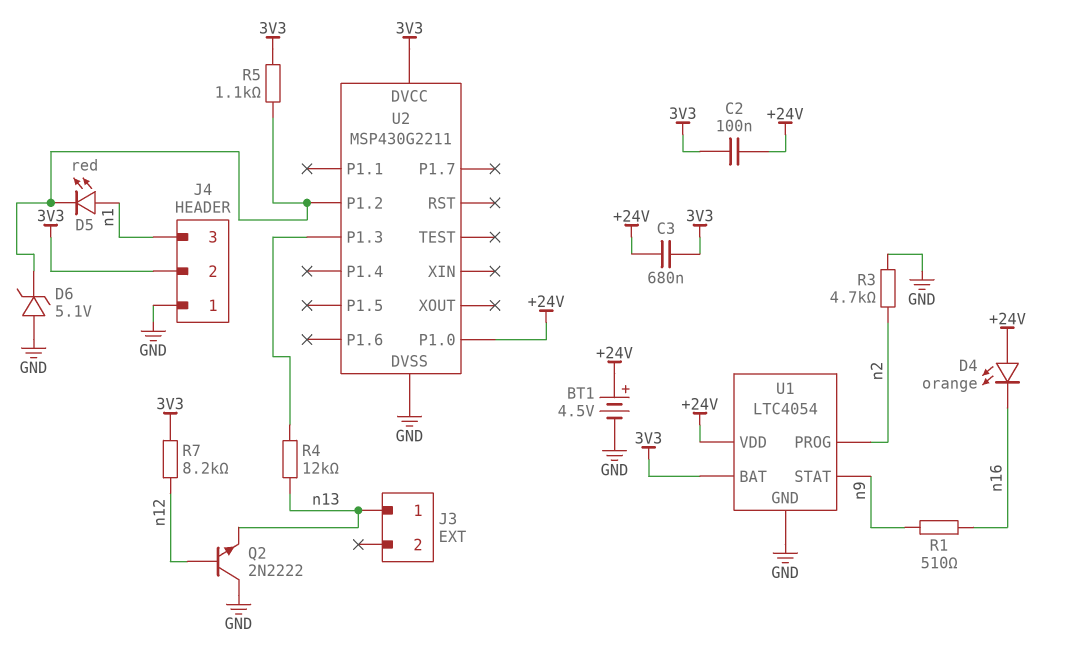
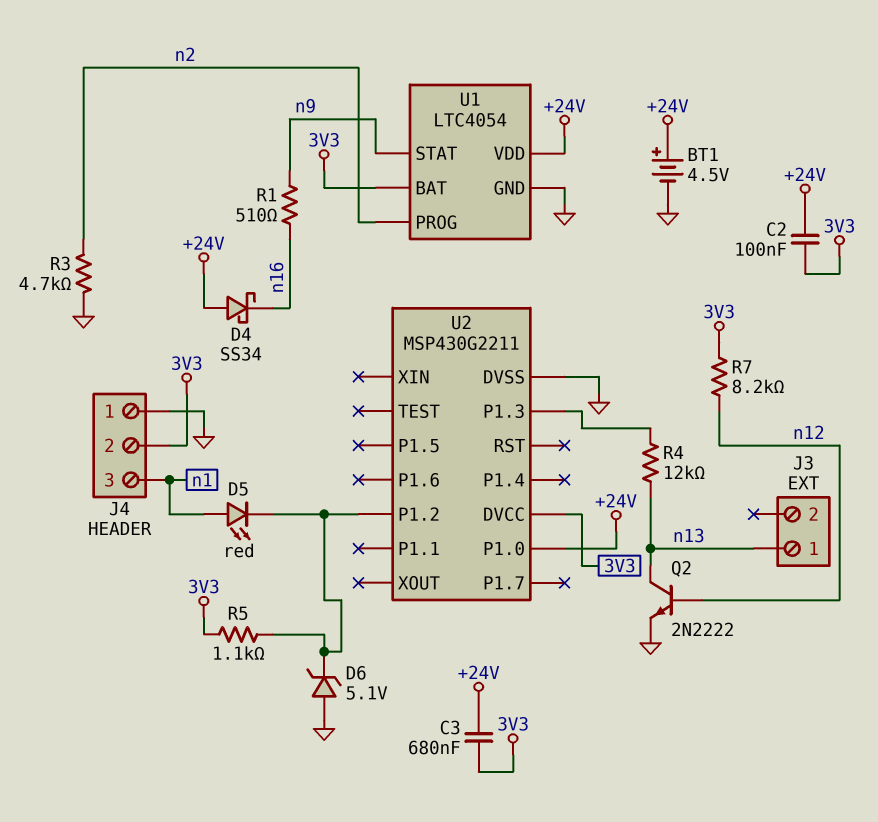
D4: LED orange (A +24V, K n16) -> schottky SS34 (A +24V, K n16)
Q2: NPN 2N2222 (B n12, C GND, E n13) -> NPN 2N2222 (B n12, C n13, E GND)

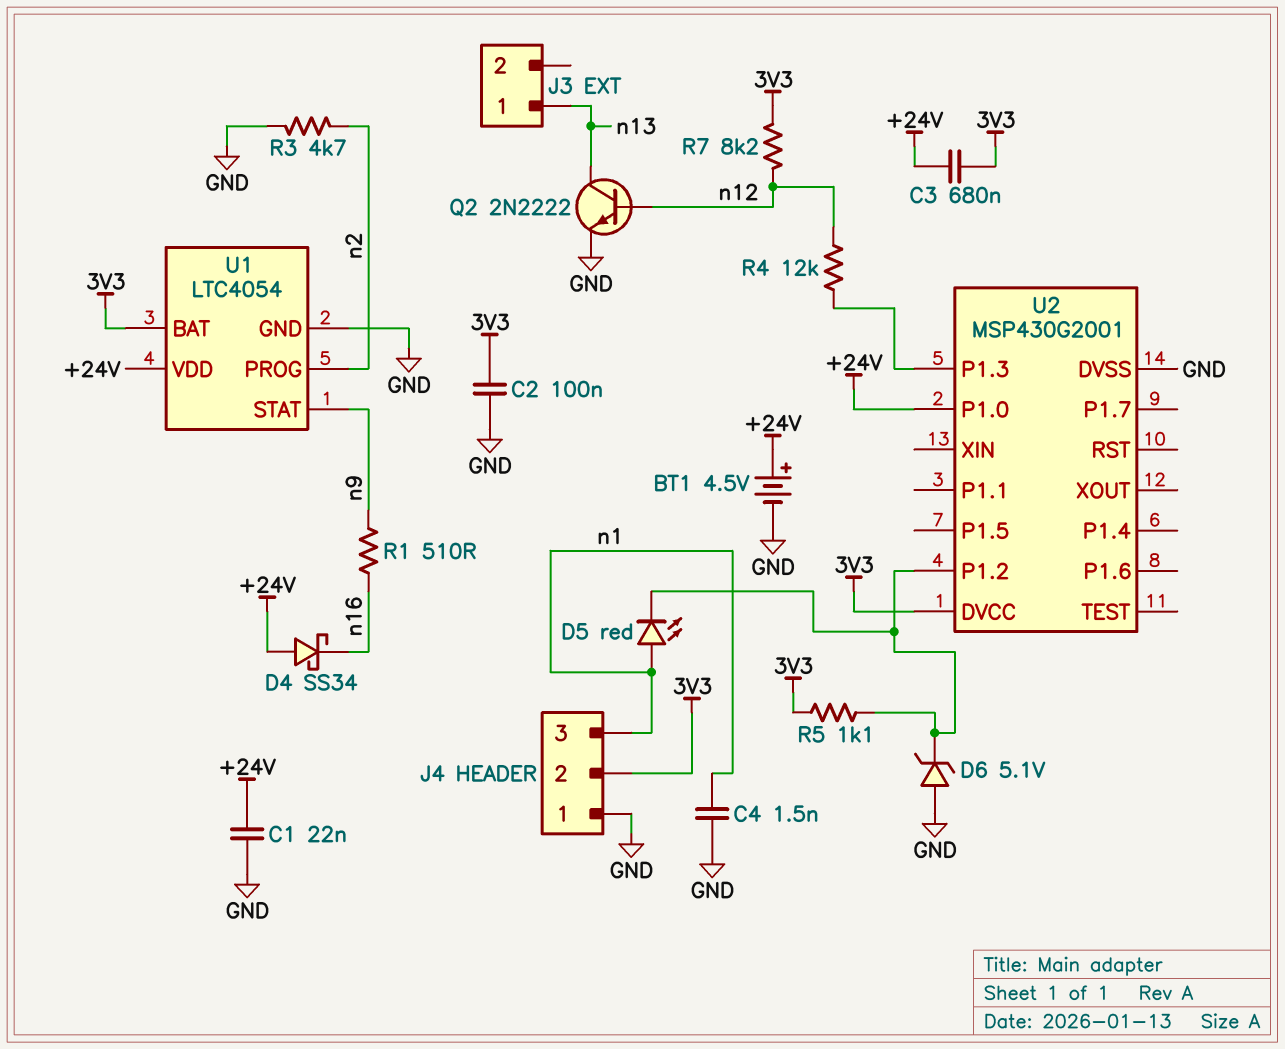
C1: none -> 22nF (+24V, GND)
C2: 100nF (+24V, 3V3) -> 100nF (3V3, GND)
C4: none -> 1.5nF (GND, n1)
R4: 12k (U2/P1.3, n13) -> 12k (U2/P1.3, n12)
U2: MSP430G2211 -> MSP430G2001

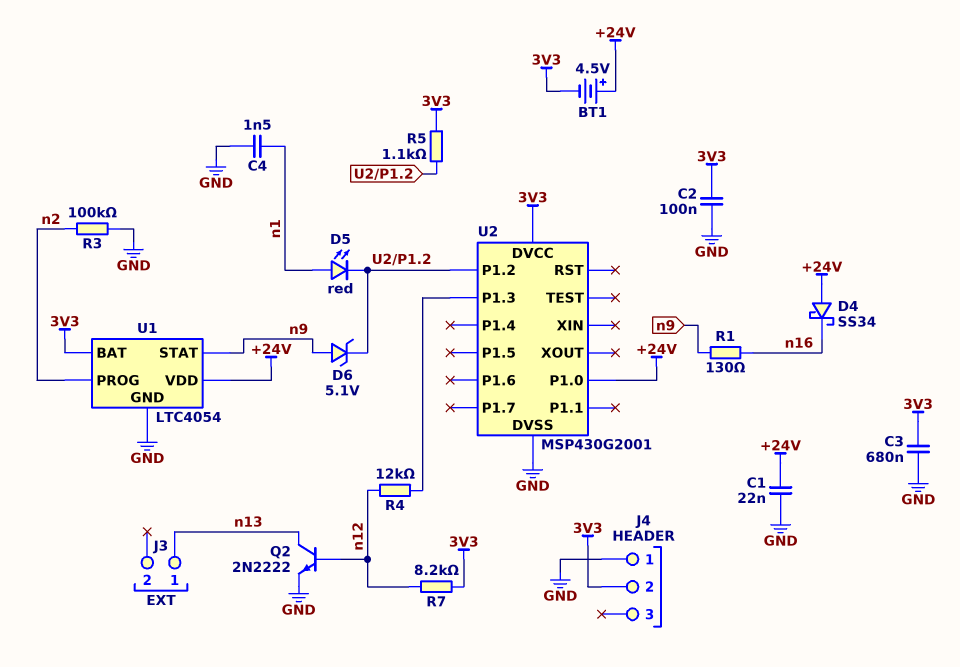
BT1: 4.5V (plus +24V, minus GND) -> 4.5V (plus +24V, minus 3V3)
C3: 680nF (+24V, 3V3) -> 680nF (3V3, GND)
D6: zener 5.1V (A GND, K U2/P1.2) -> zener 5.1V (A n9, K U2/P1.2)
J4 pin 3: n1 -> none
R1: 510 (n9, n16) -> 130 (n9, n16)
R3: 4.7k (GND, n2) -> 100k (GND, n2)

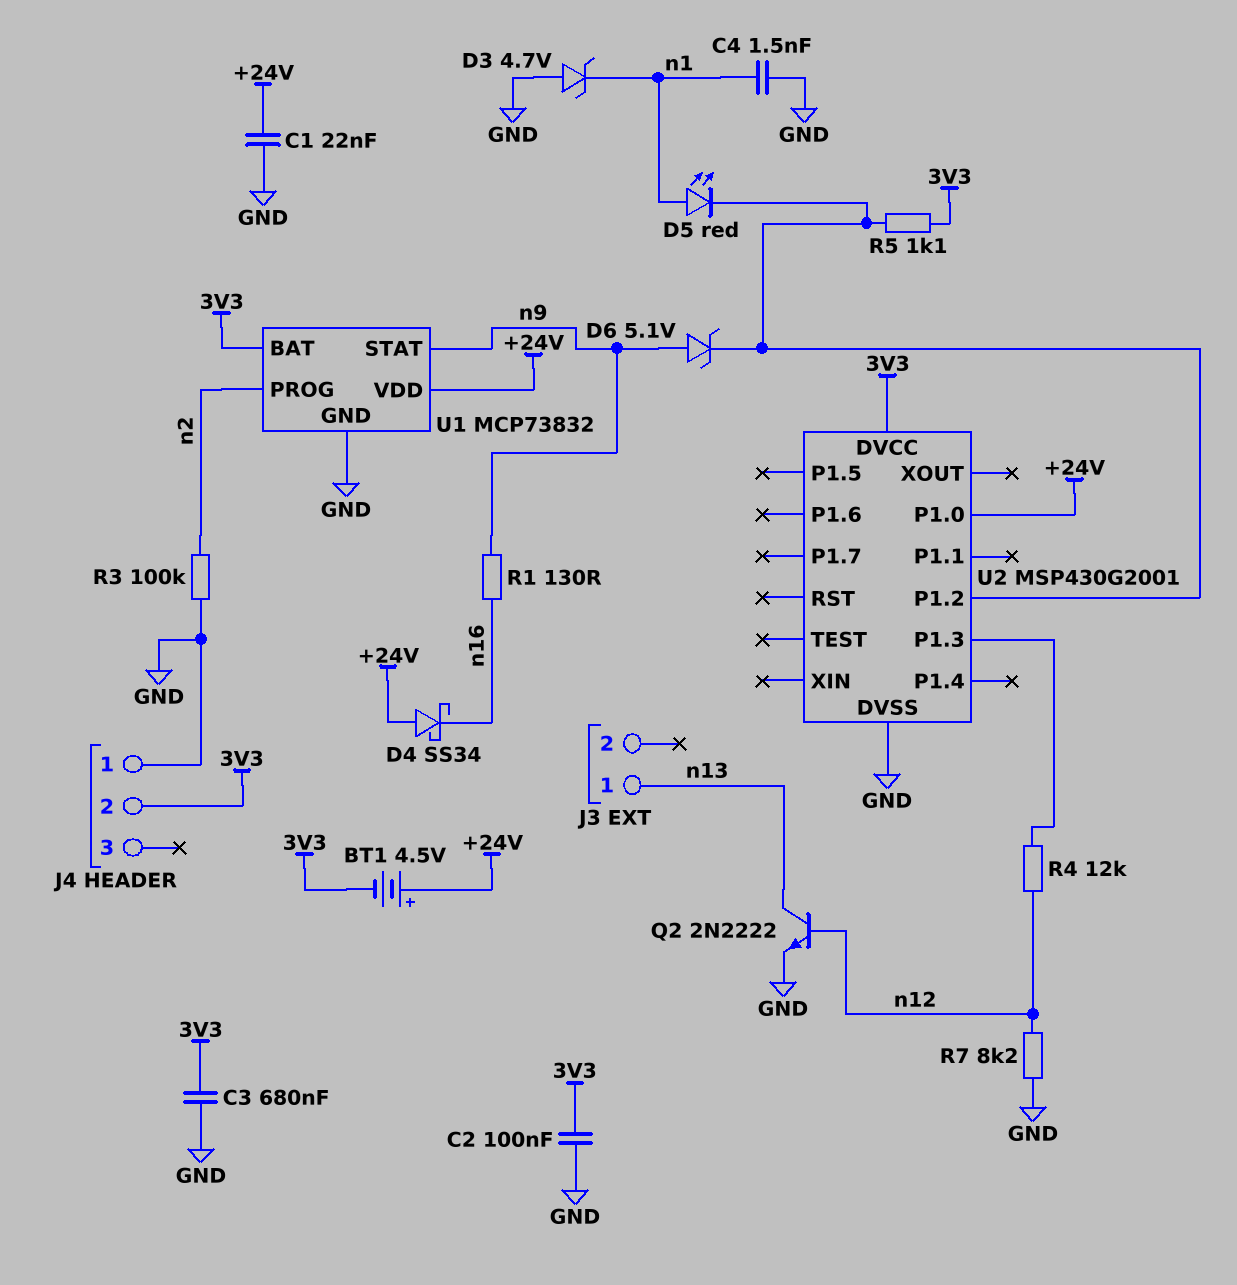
D3: none -> zener 4.7V (A GND, K n1)
R7: 8.2k (3V3, n12) -> 8.2k (GND, n12)
U1: LTC4054 -> MCP73832

